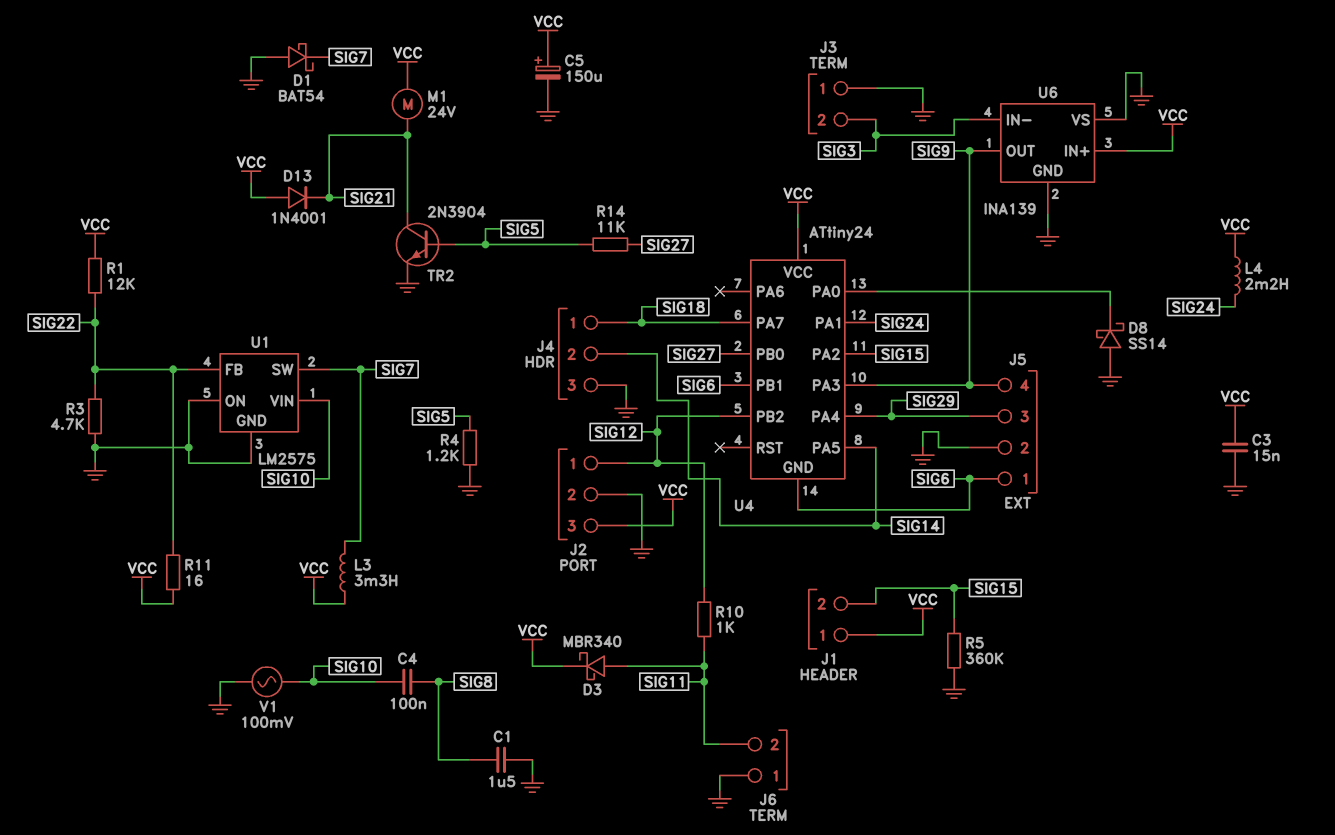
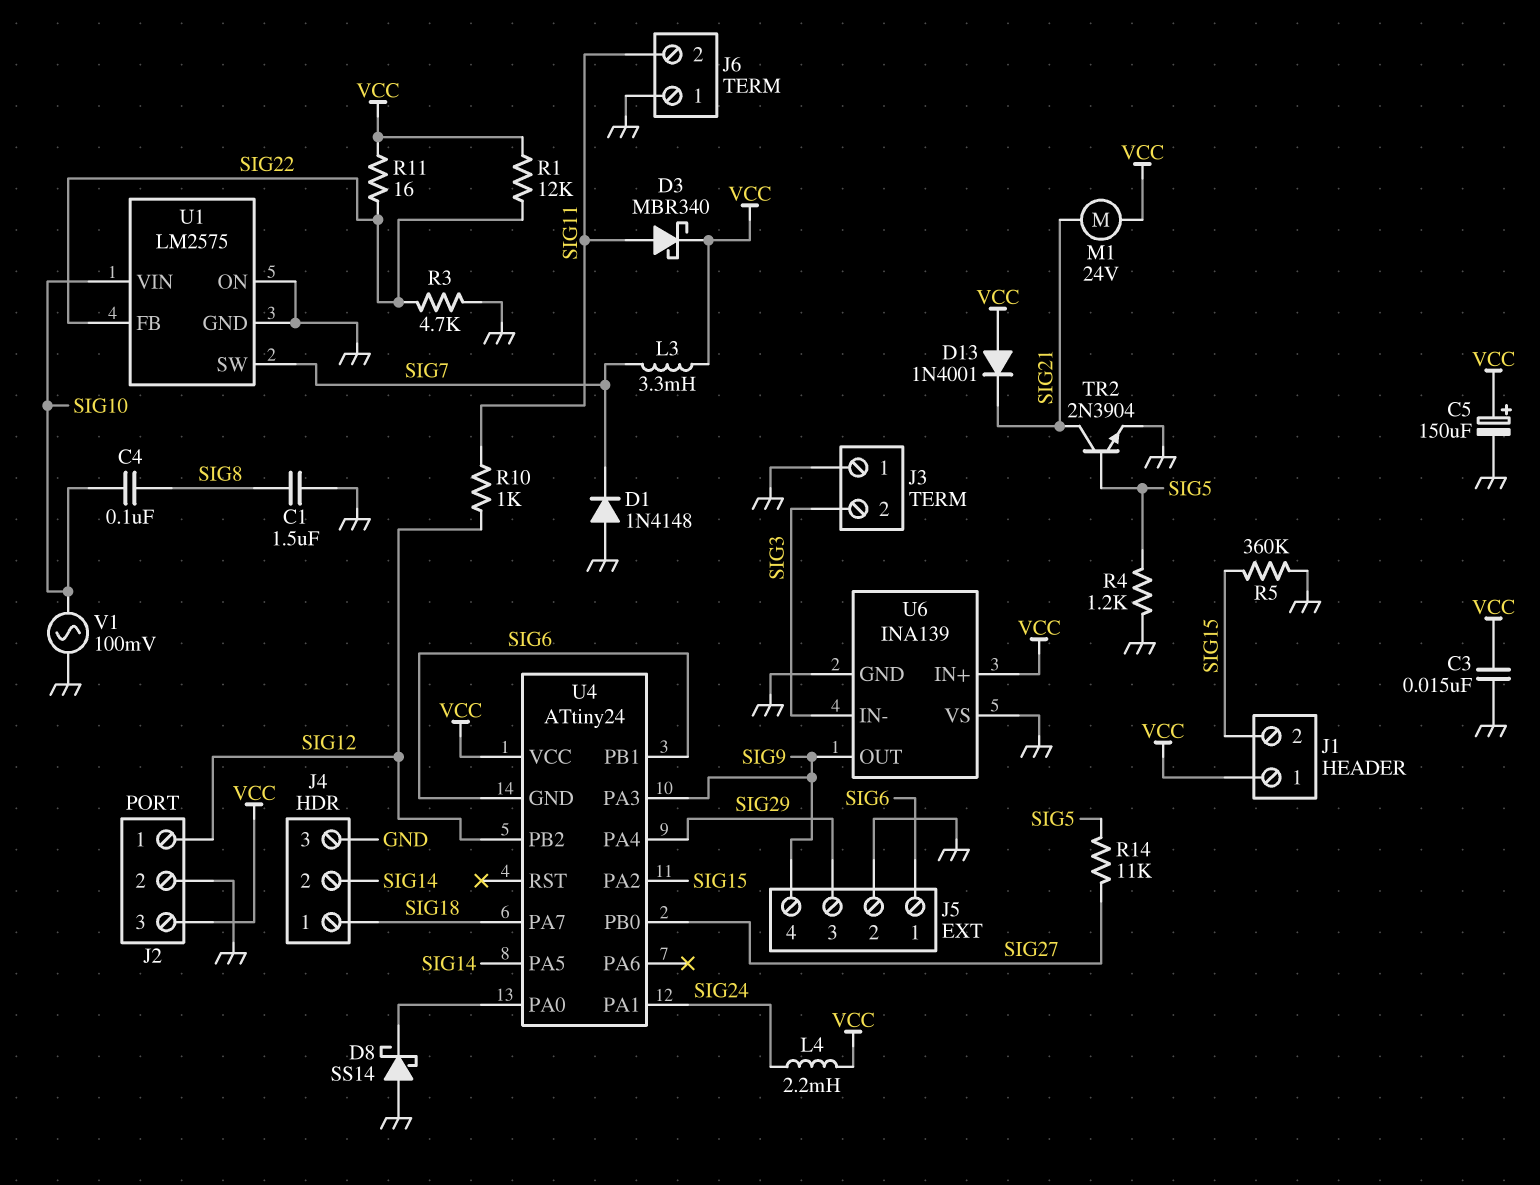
D1: schottky BAT54 (A GND, K SIG7) -> diode 1N4148 (A GND, K SIG7)

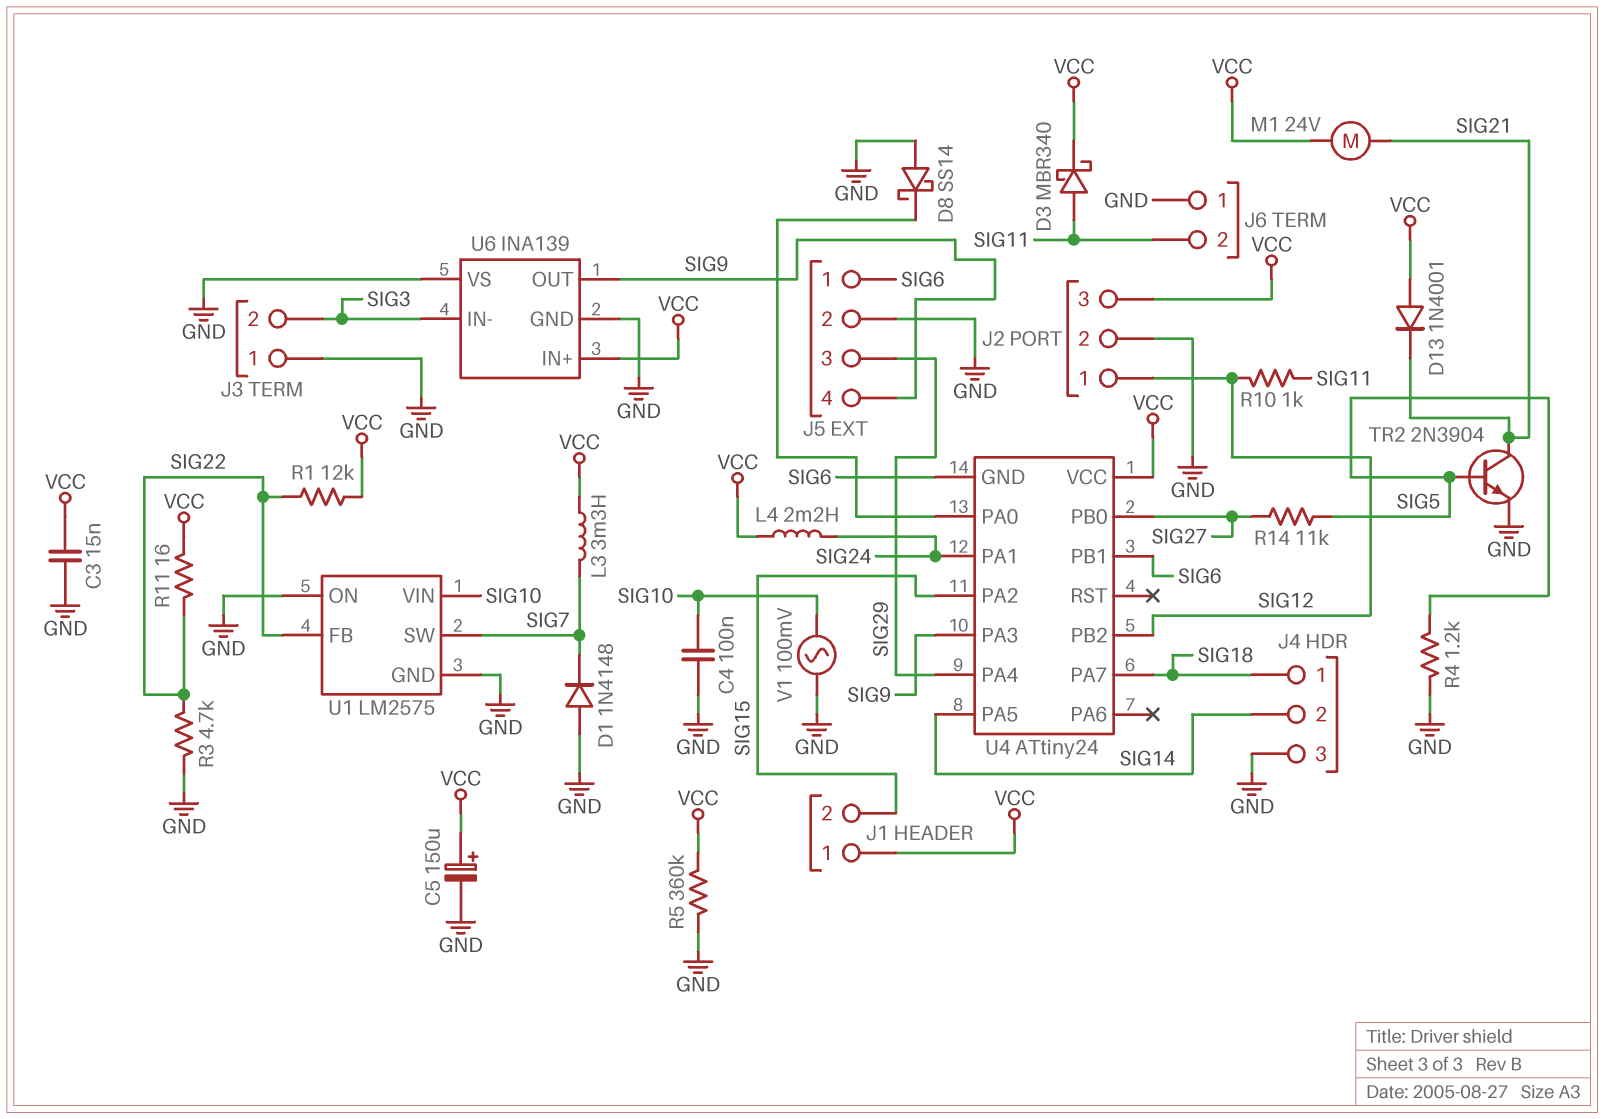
C1: 1.5uF (GND, SIG8) -> none
C4: 100nF (SIG8, SIG10) -> 100nF (GND, SIG10)
R5: 360k (GND, SIG15) -> 360k (GND, VCC)

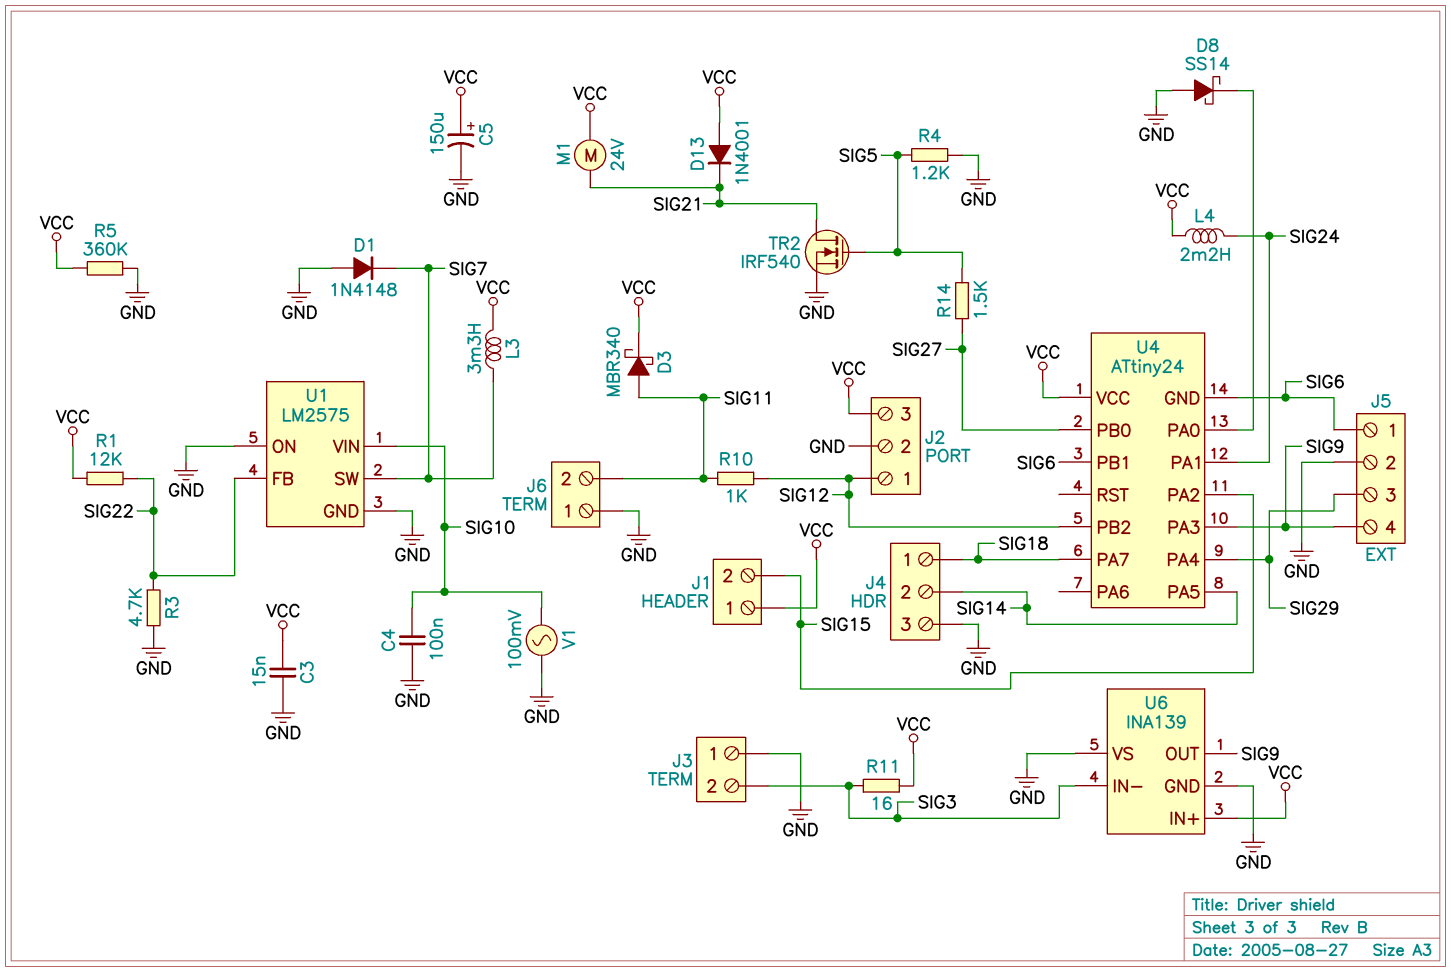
R11: 16 (SIG22, VCC) -> 16 (SIG3, VCC)
R14: 11k (SIG5, SIG27) -> 1.5k (SIG5, SIG27)
TR2: NPN 2N3904 (B SIG5, C SIG21, E GND) -> NMOS IRF540 (G SIG5, D SIG21, S GND)

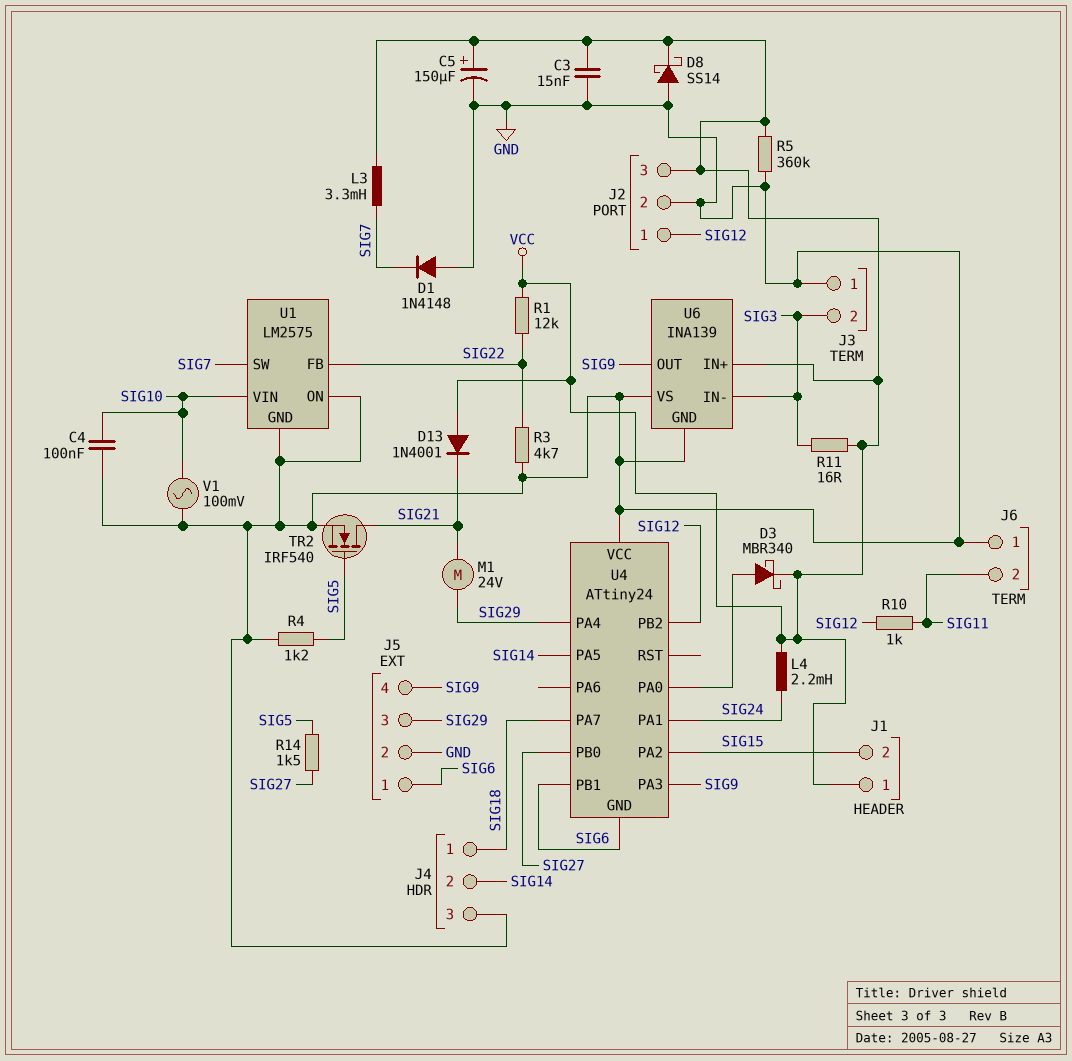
D3: schottky MBR340 (A SIG11, K VCC) -> schottky MBR340 (A U4/PA0, K VCC)
D8: schottky SS14 (A GND, K U4/PA0) -> schottky SS14 (A GND, K VCC)
M1: motor 24V (SIG21, VCC) -> motor 24V (SIG21, SIG29)
U4 pin VCC: VCC -> GND

